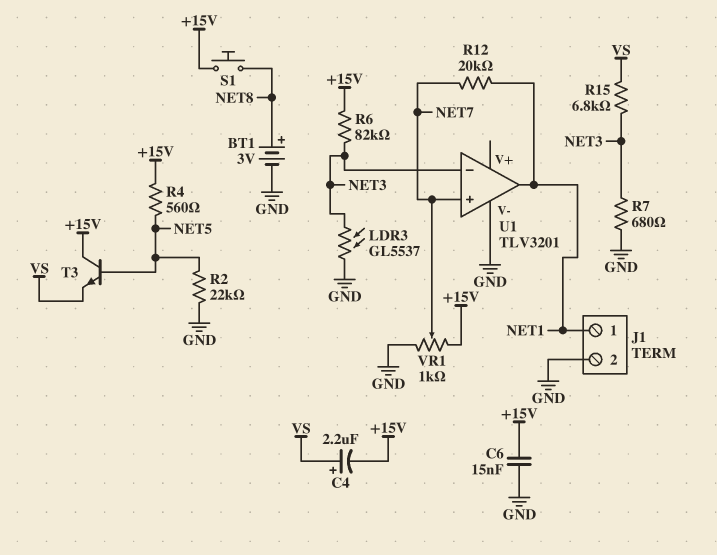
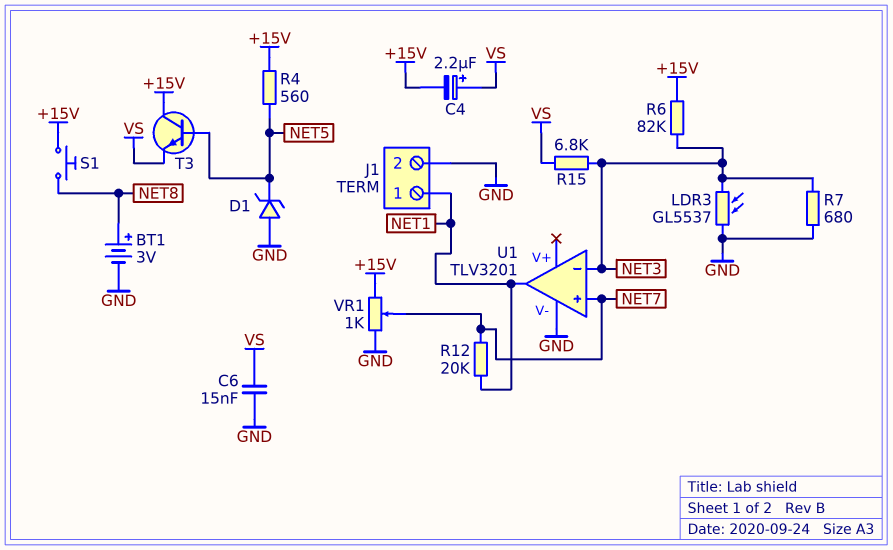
C6: 15nF (+15V, GND) -> 15nF (GND, VS)
D1: none -> zener (A GND, K NET5)
R2: 22k (GND, NET5) -> none

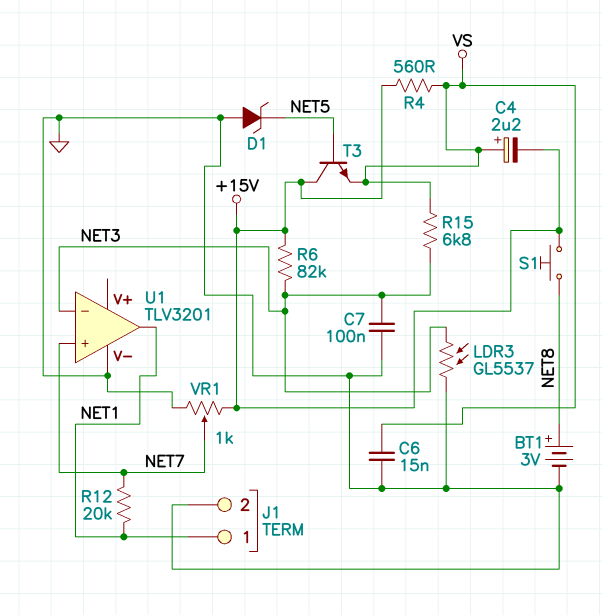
C7: none -> 100nF (GND, NET3)
R4: 560 (+15V, NET5) -> 560 (+15V, VS)
R7: 680 (GND, NET3) -> none

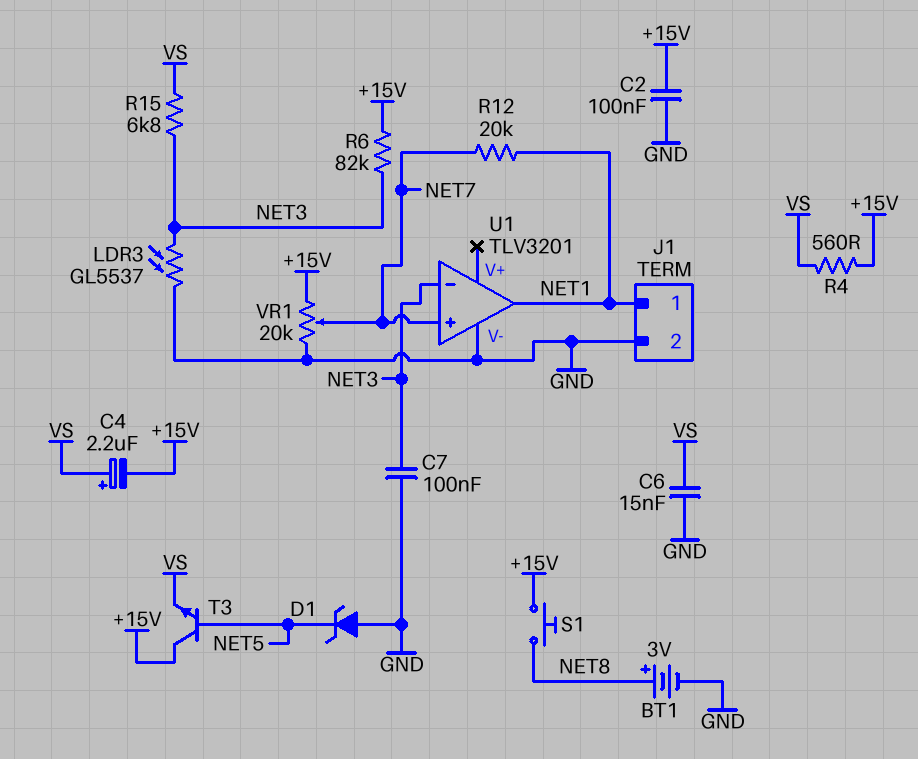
C2: none -> 100nF (+15V, GND)
VR1: 1k (+15V, GND, wiper NET7) -> 20k (+15V, GND, wiper NET7)

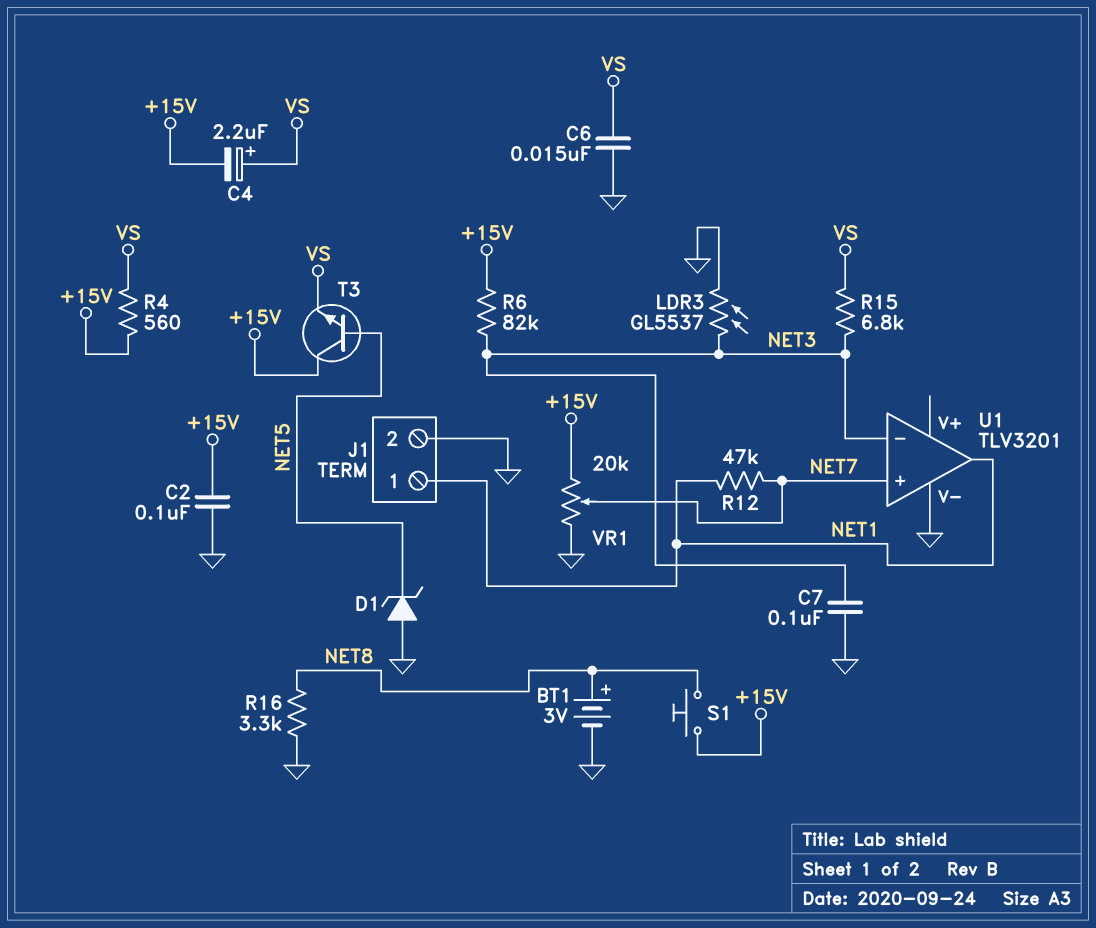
R12: 20k (NET1, NET7) -> 47k (NET1, NET7)
R16: none -> 3.3k (GND, NET8)

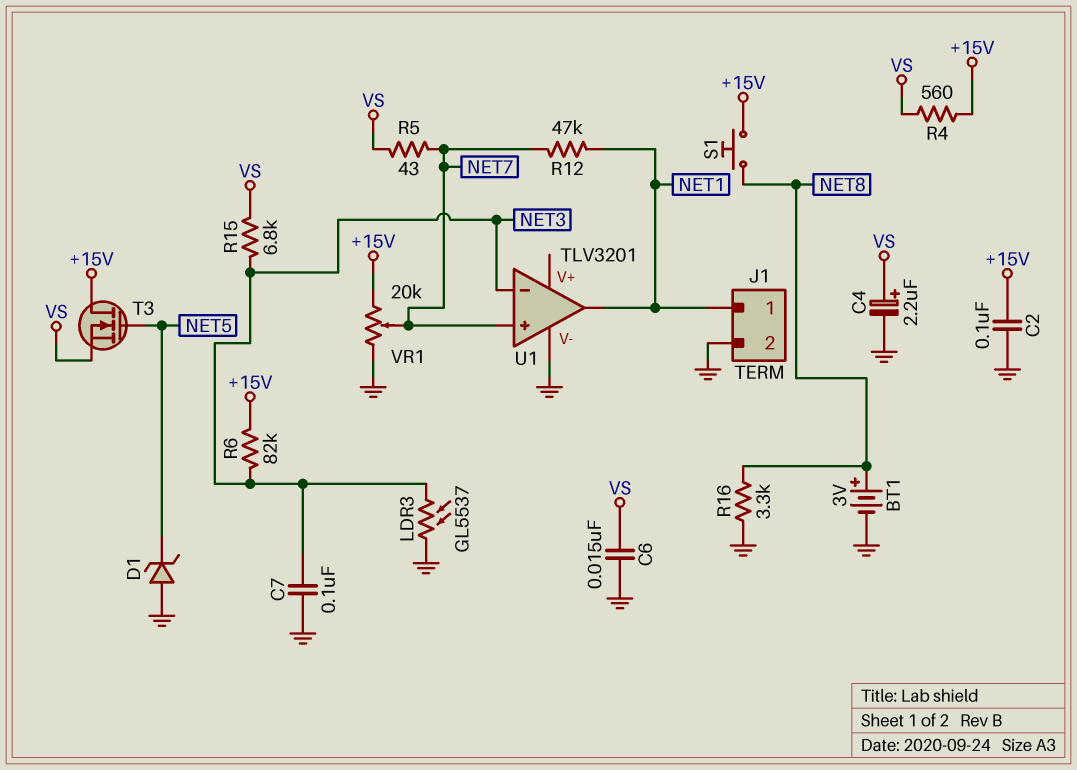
C4: 2.2uF (plus VS, minus +15V) -> 2.2uF (plus VS, minus GND)
R5: none -> 43 (NET7, VS)
T3: NPN (B NET5, C +15V, E VS) -> NMOS (G NET5, D +15V, S VS)

